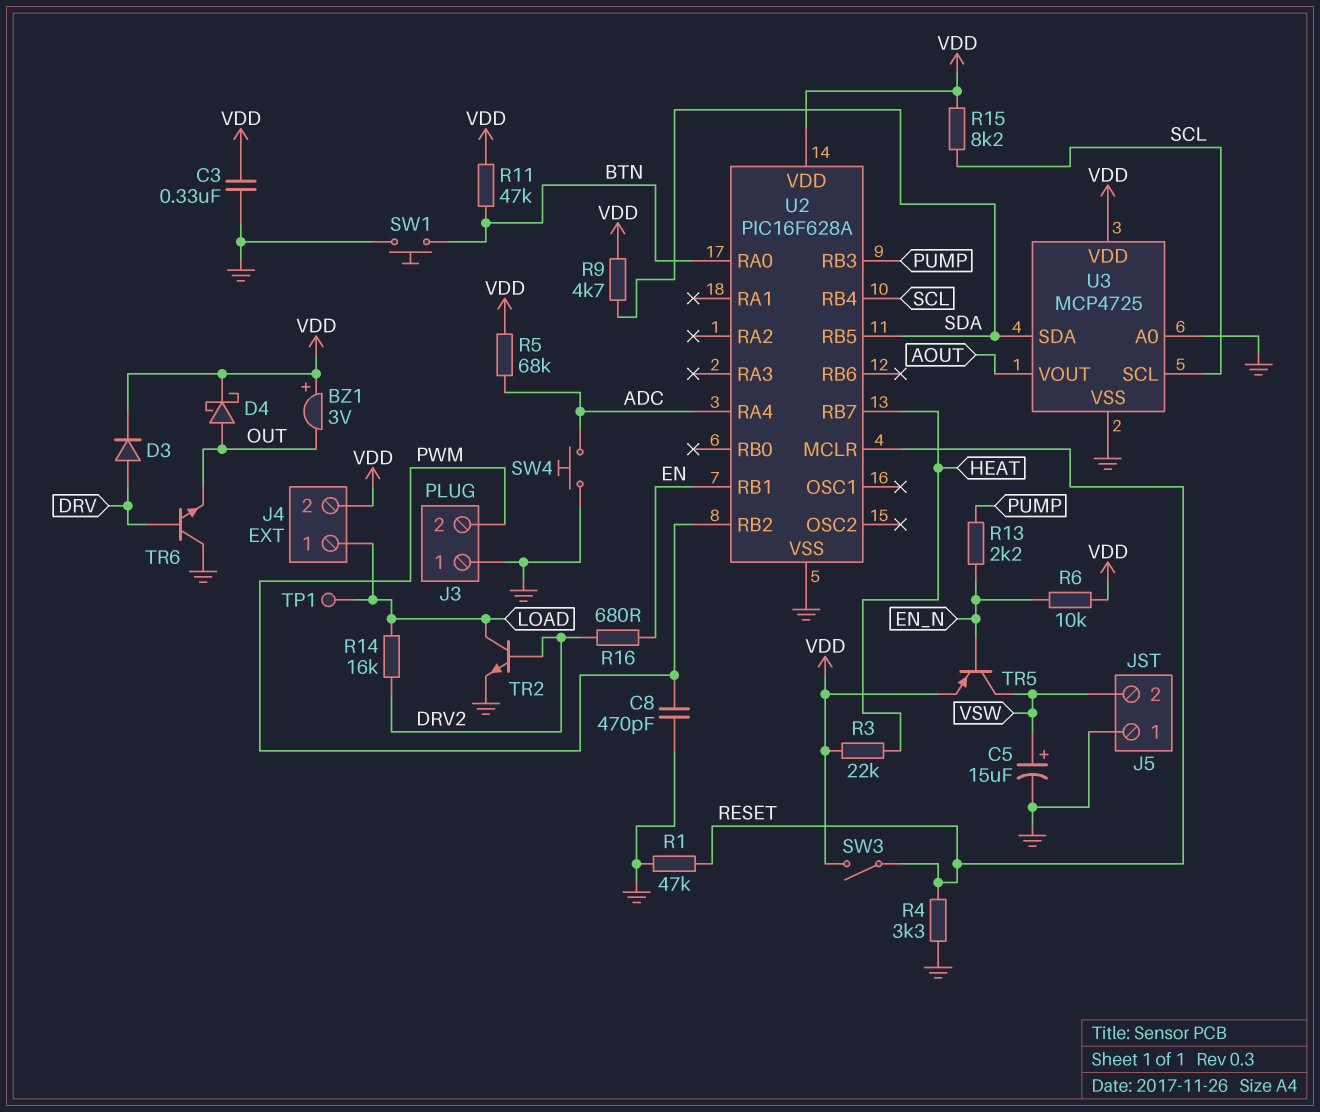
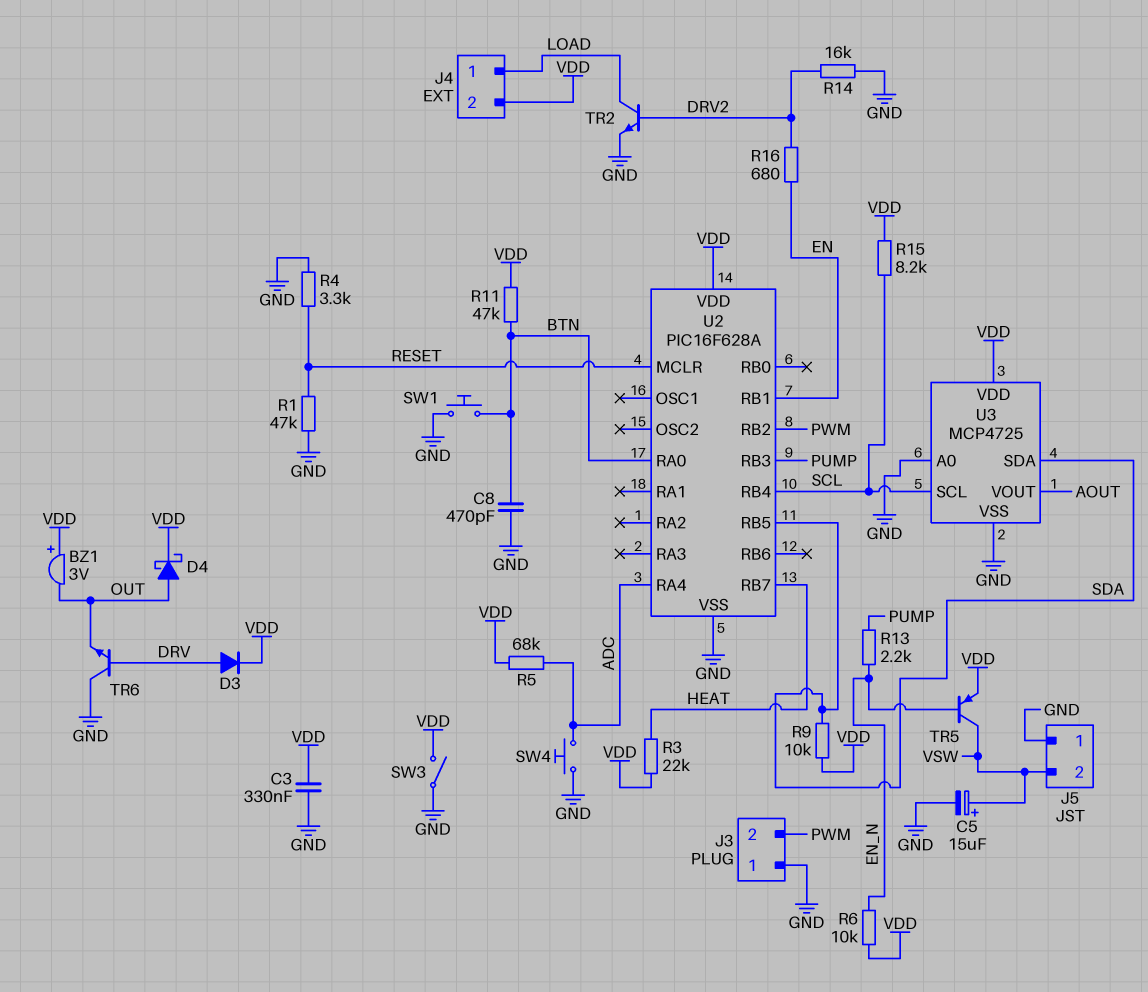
C8: 470pF (GND, PWM) -> 470pF (BTN, GND)
R9: 4.7k (SDA, VDD) -> 10k (SDA, VDD)
R14: 16k (DRV2, LOAD) -> 16k (DRV2, GND)
SW3: switch (RESET, VDD) -> switch (GND, VDD)
TP1: test point (LOAD) -> none

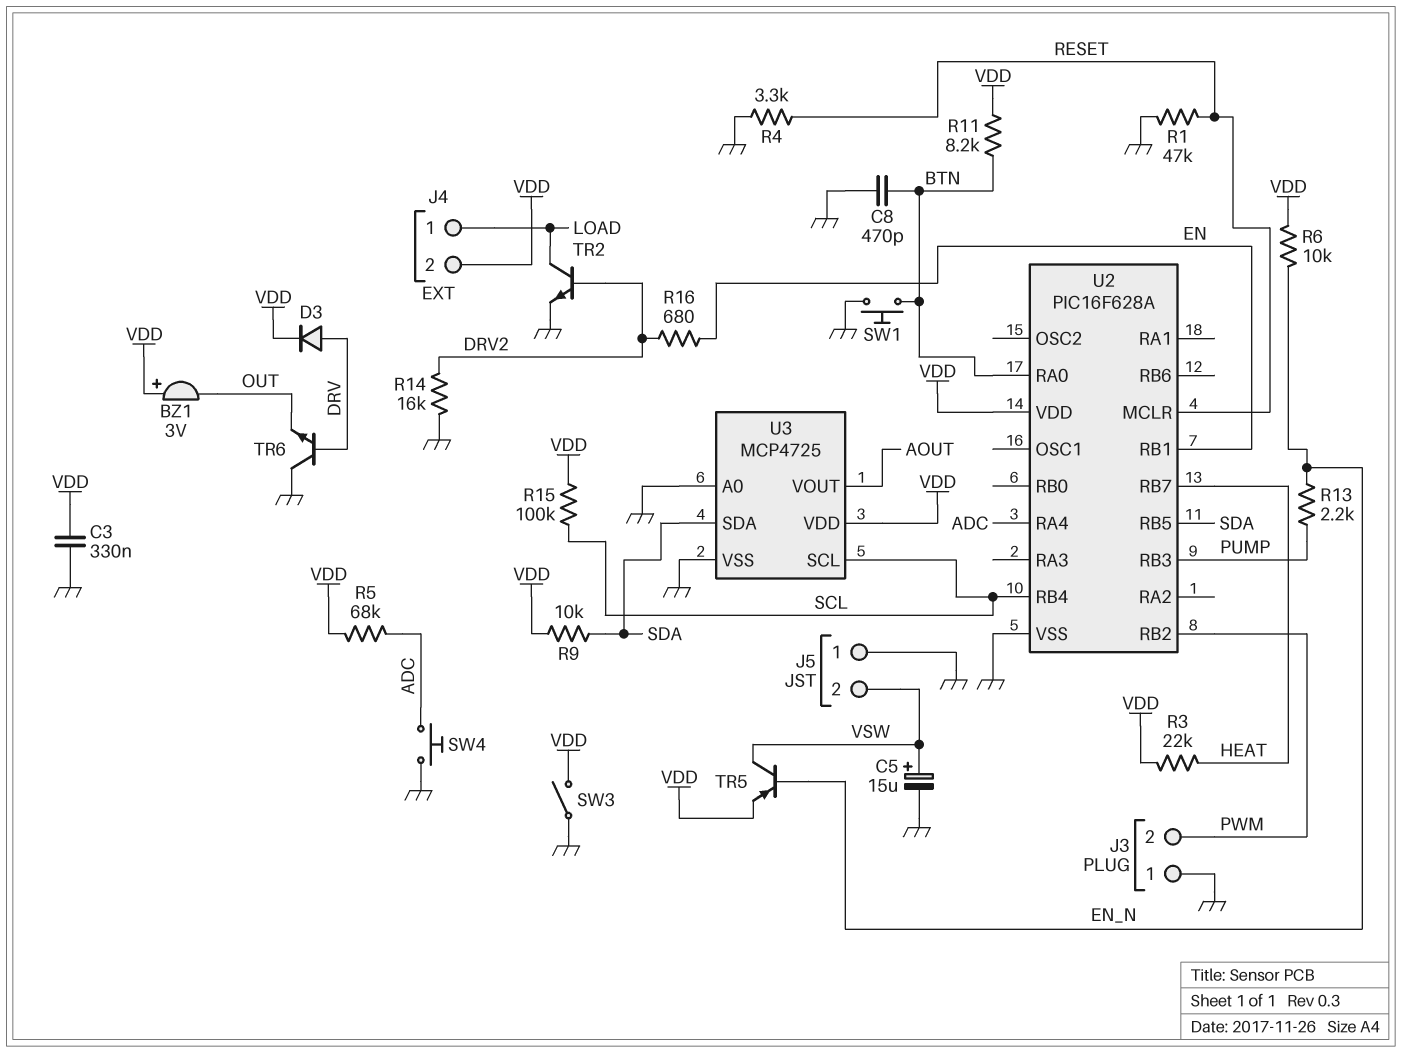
D4: schottky (A OUT, K VDD) -> none
R11: 47k (BTN, VDD) -> 8.2k (BTN, VDD)
R15: 8.2k (SCL, VDD) -> 100k (SCL, VDD)

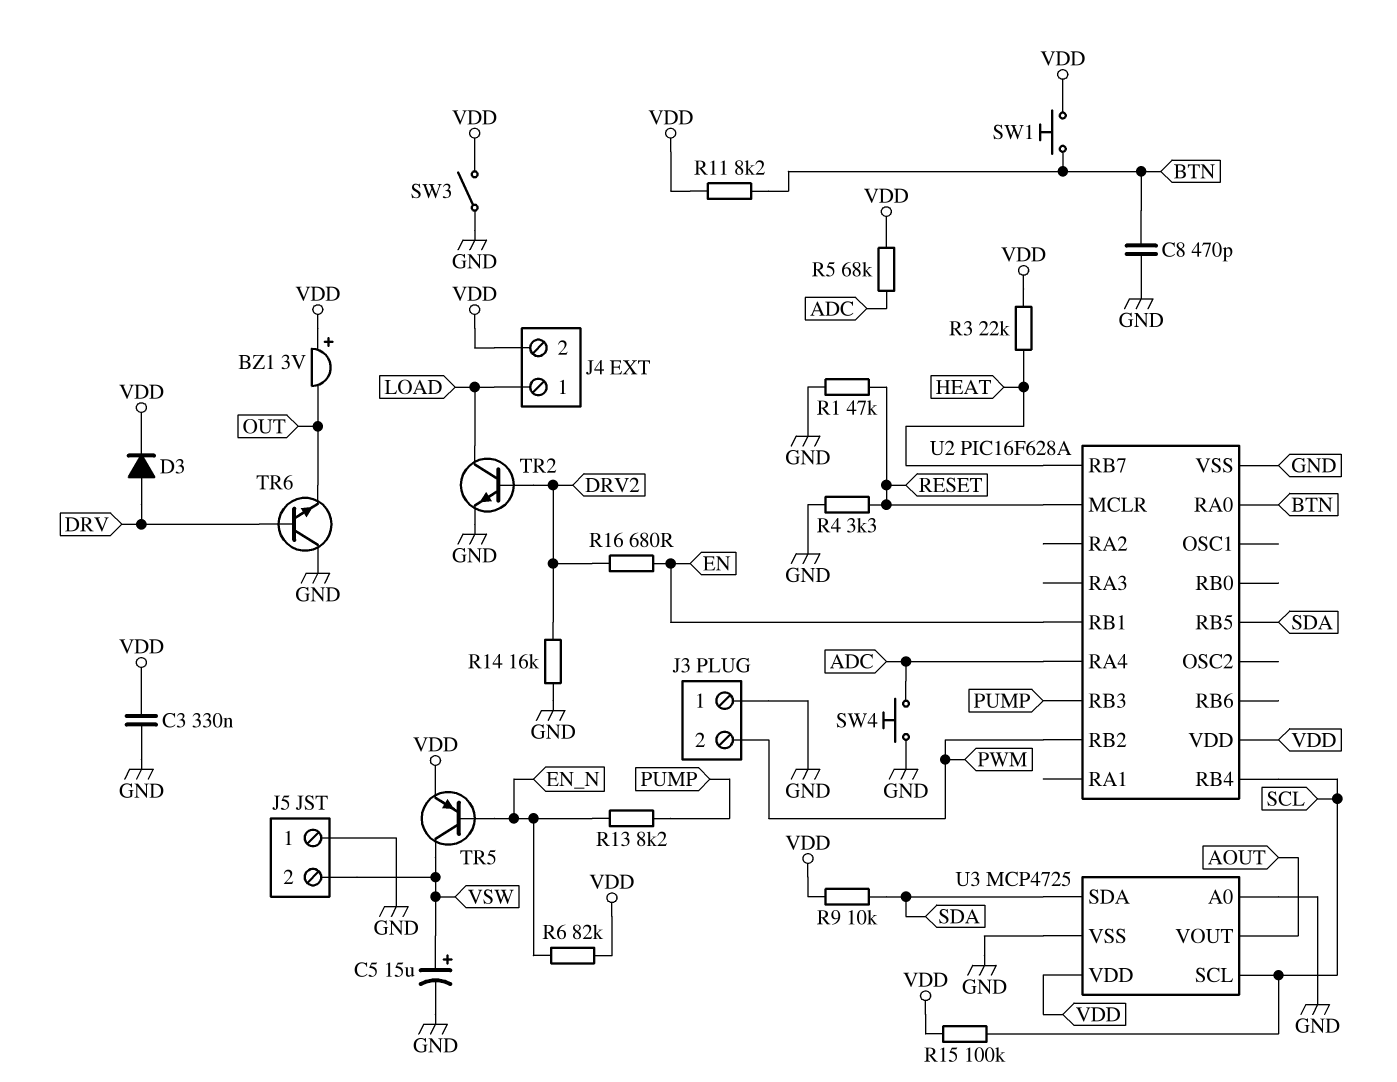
R6: 10k (EN_N, VDD) -> 82k (EN_N, VDD)
R13: 2.2k (EN_N, PUMP) -> 8.2k (EN_N, PUMP)
SW1: button (BTN, GND) -> button (BTN, VDD)

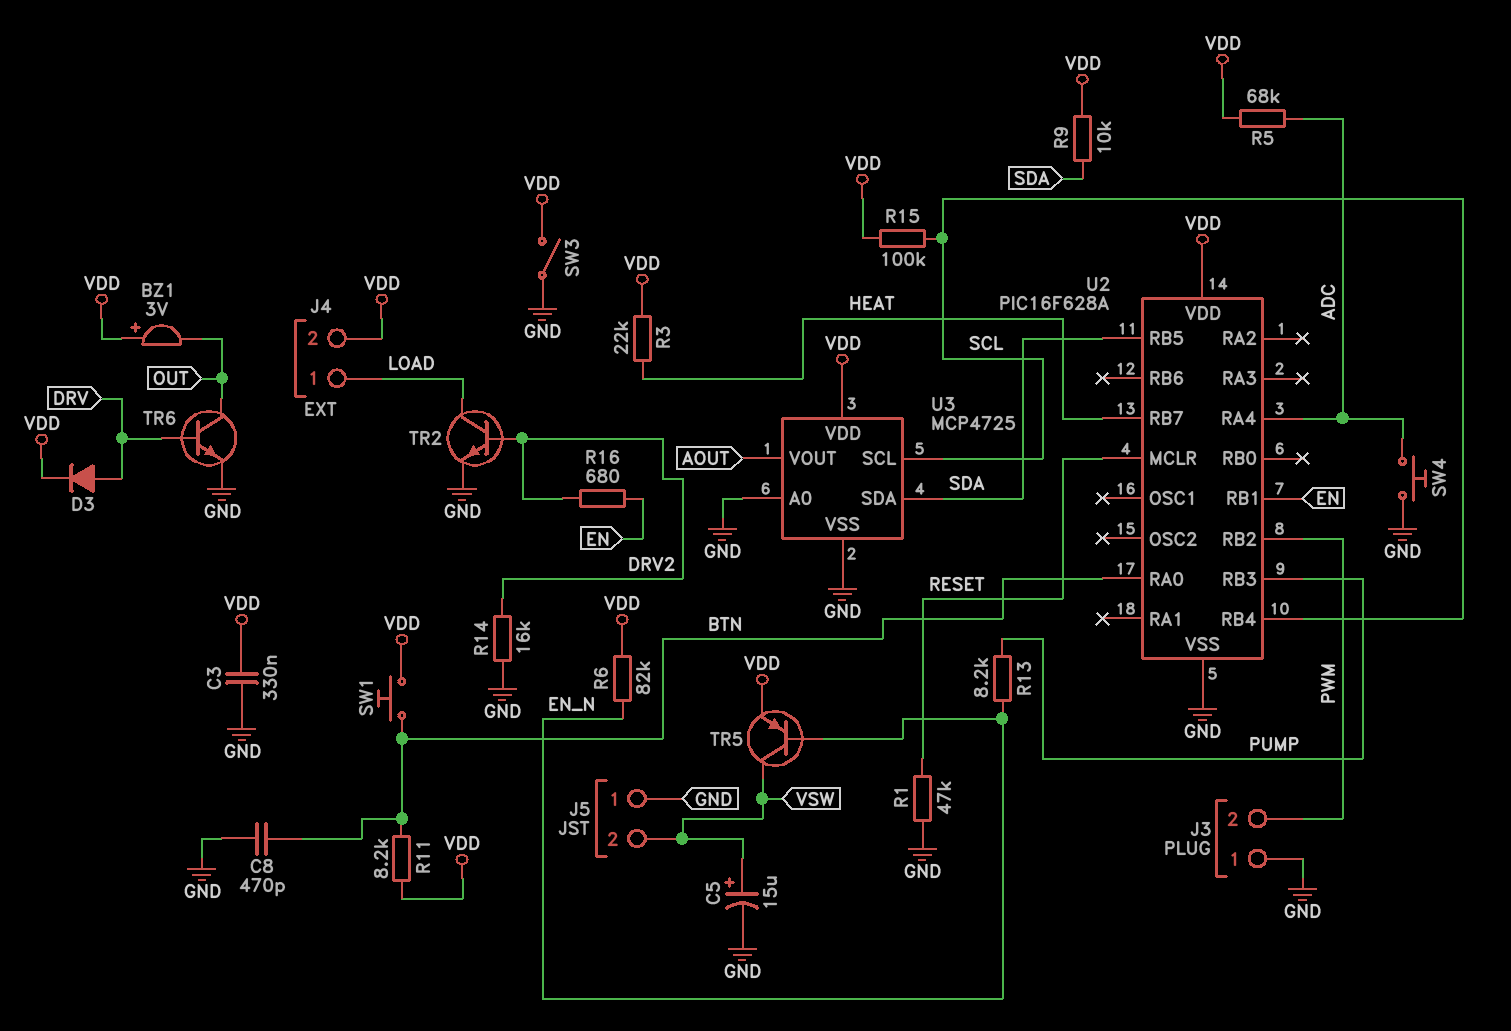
R4: 3.3k (GND, RESET) -> none
TR6: NPN (B DRV, C GND, E OUT) -> NPN (B DRV, C OUT, E GND)

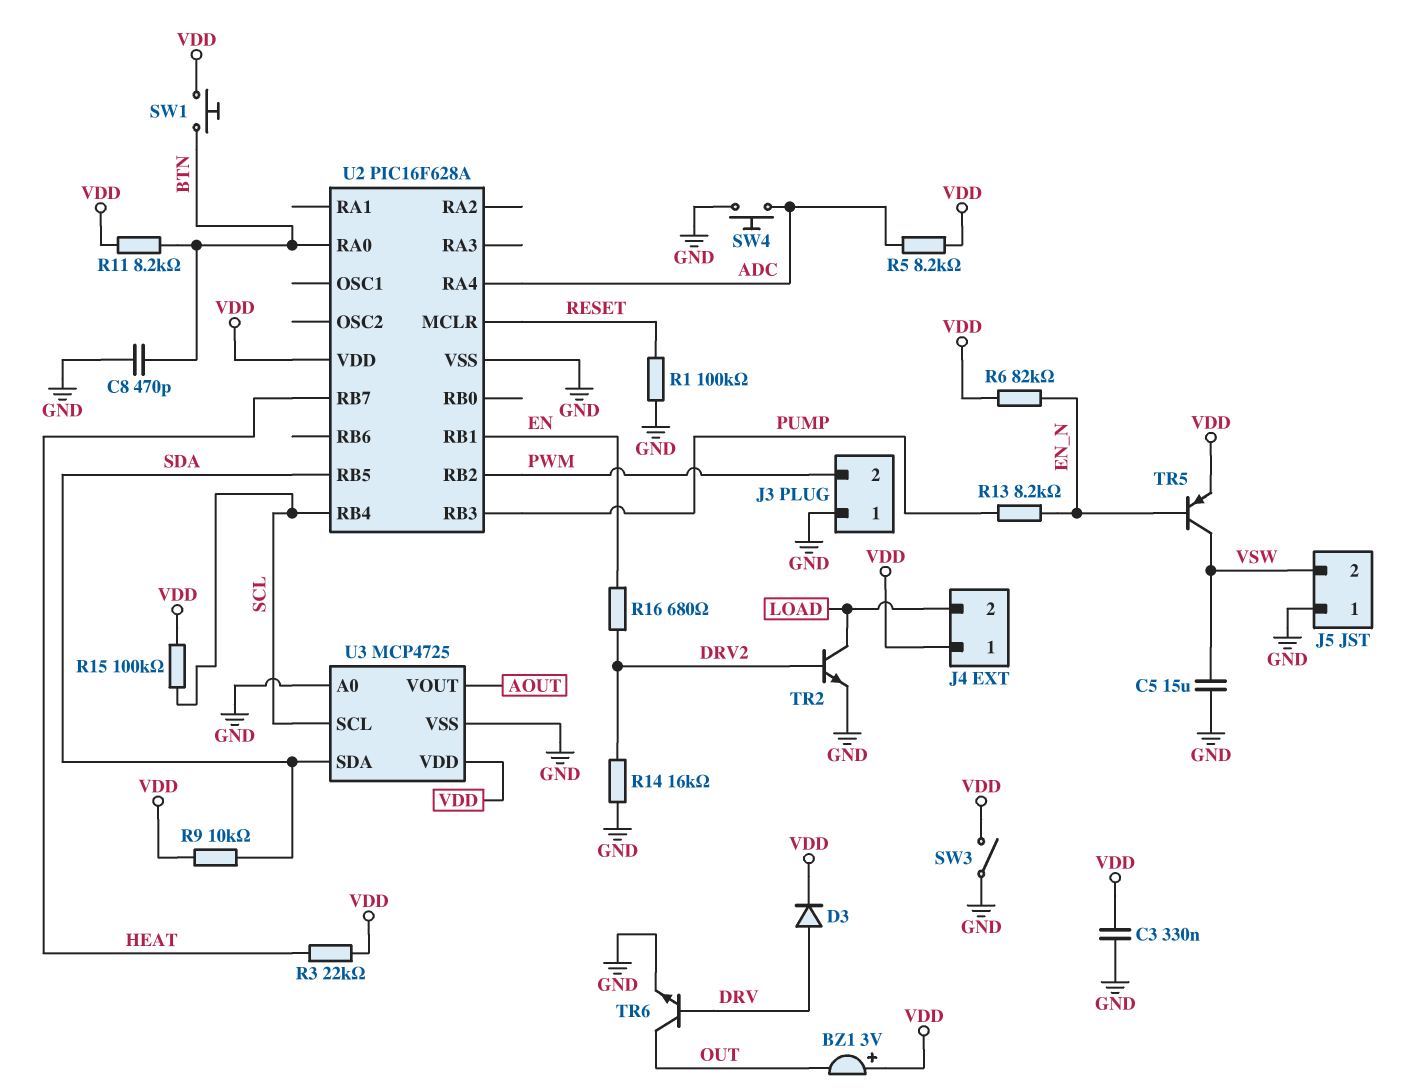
C5: 15uF (plus VSW, minus GND) -> 15uF (GND, VSW)
J4 pin 1: LOAD -> VDD
J4 pin 2: VDD -> LOAD
R1: 47k (GND, RESET) -> 100k (GND, RESET)
R5: 68k (ADC, VDD) -> 8.2k (ADC, VDD)

